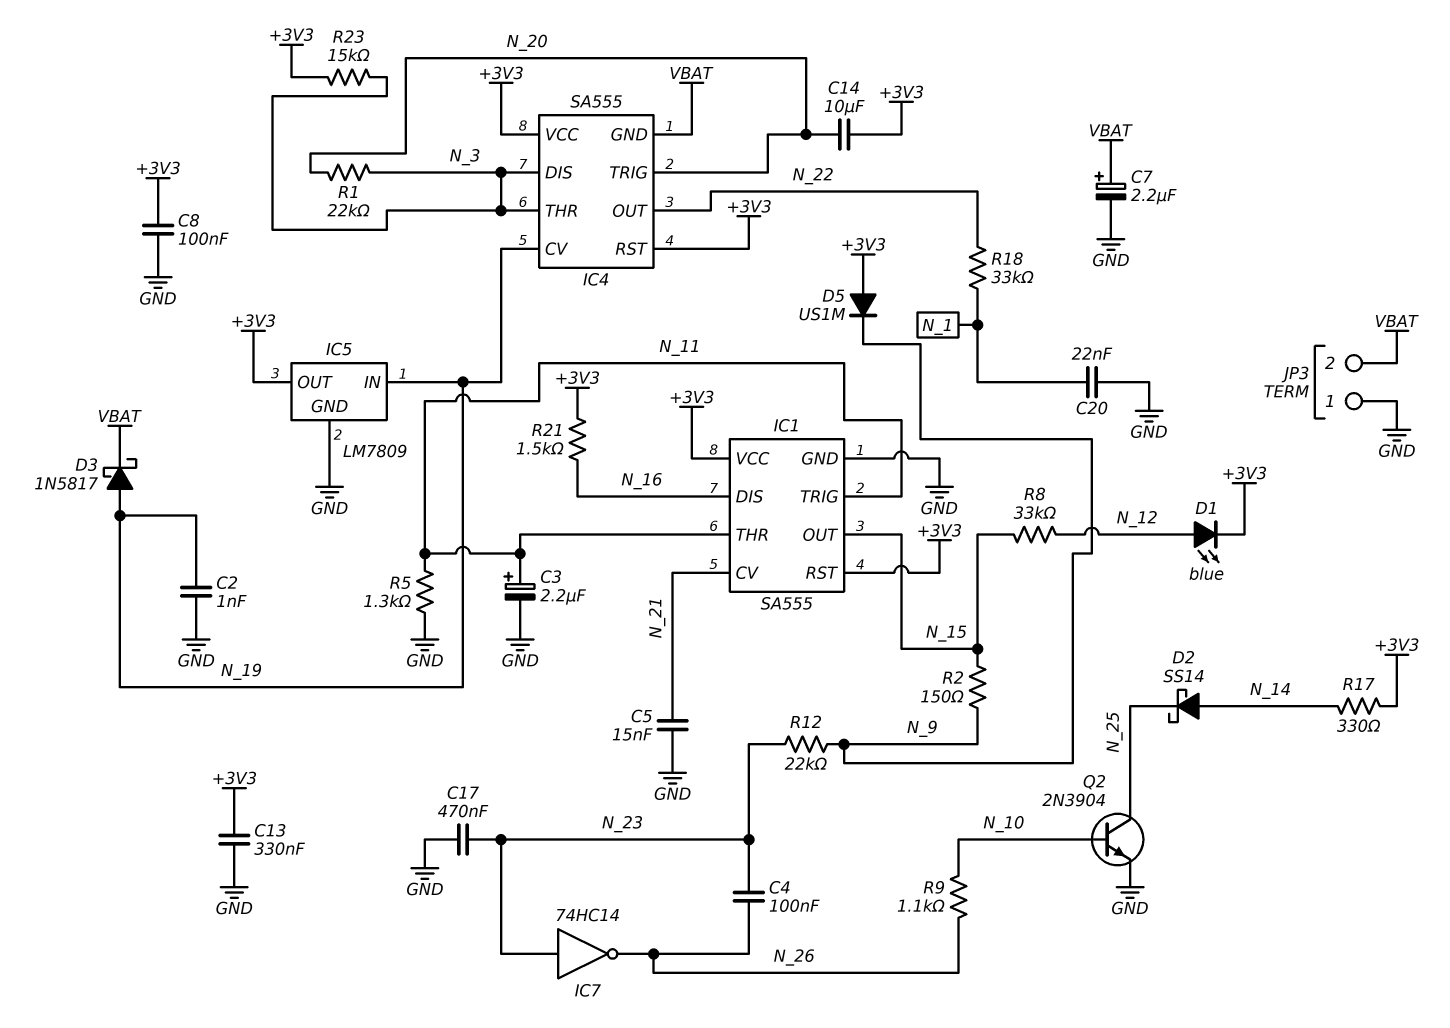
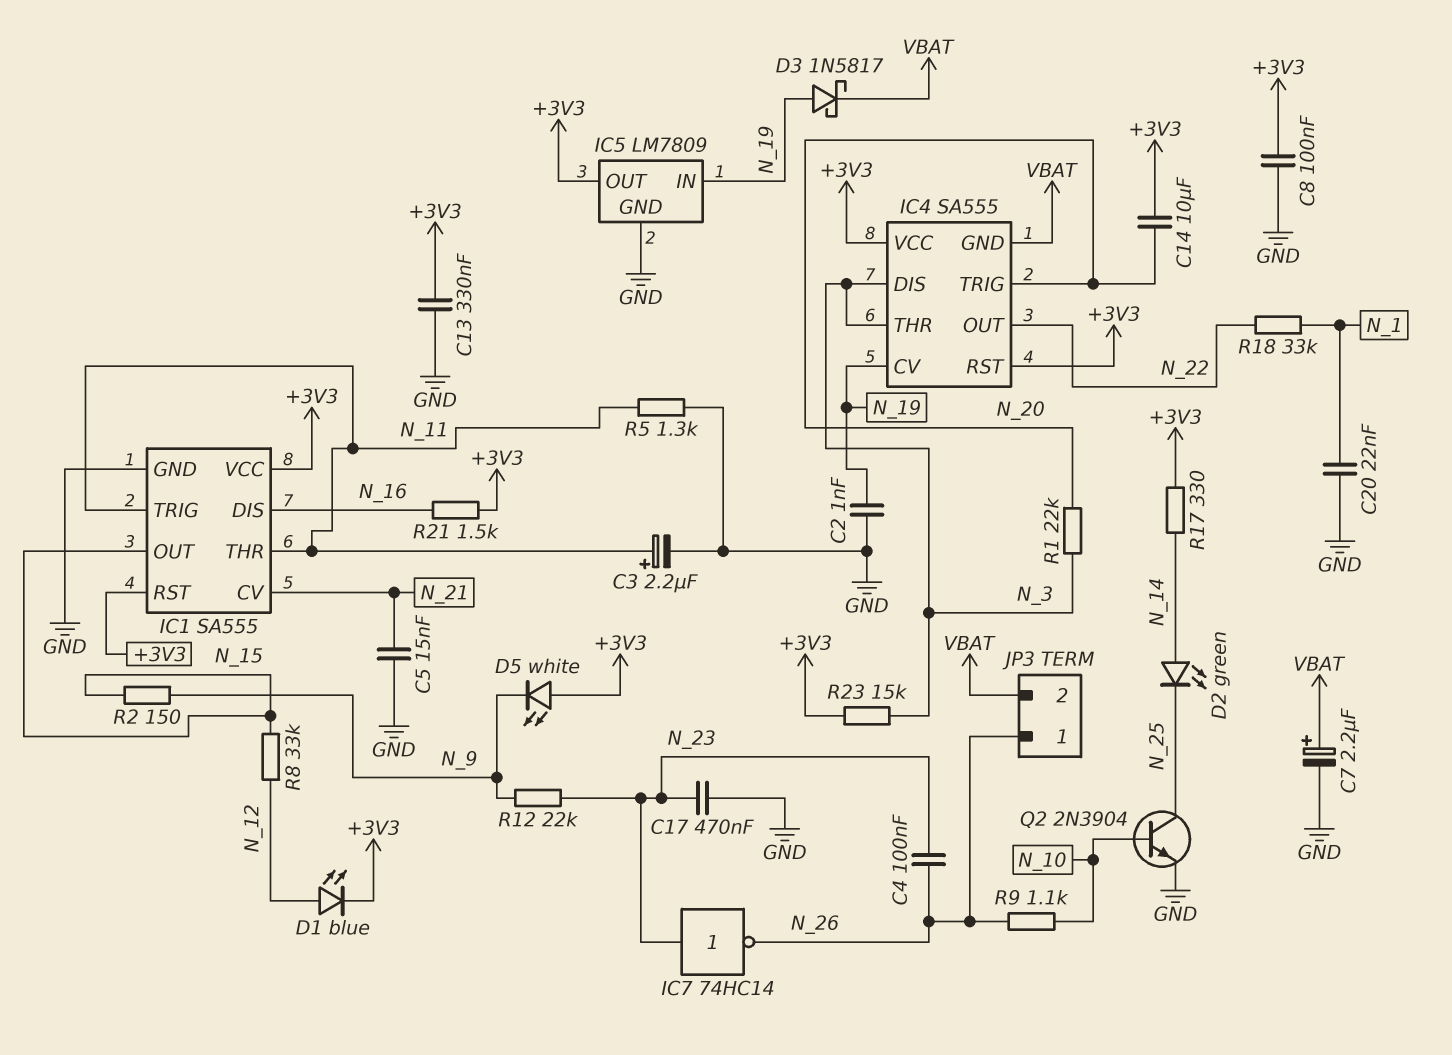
D2: schottky SS14 (A N_14, K N_25) -> LED green (A N_14, K N_25)
D5: diode US1M (A +3V3, K N_9) -> LED white (A +3V3, K N_9)
JP3 pin 1: GND -> N_26

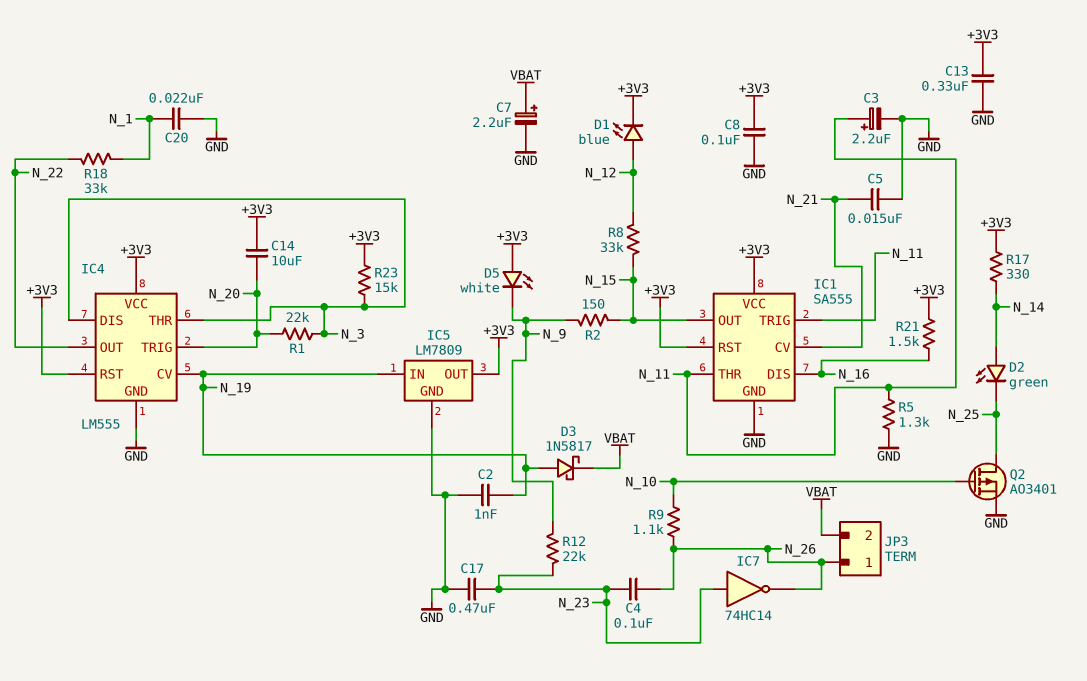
IC4: SA555 -> LM555
IC4 pin GND: VBAT -> GND
Q2: NPN 2N3904 (B N_10, C N_25, E GND) -> PMOS AO3401 (G N_10, D N_25, S GND)

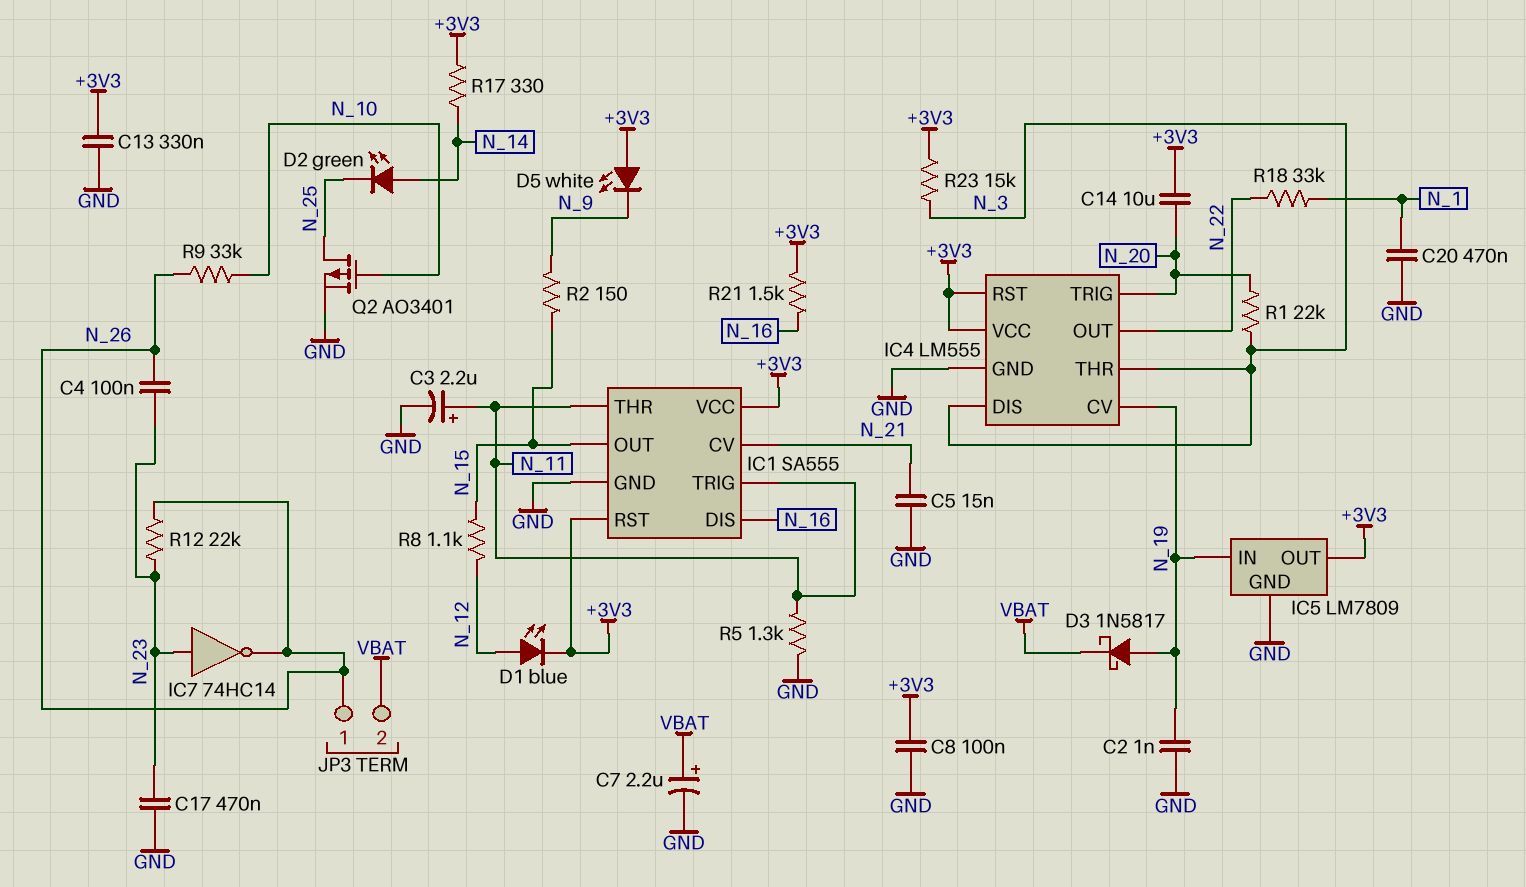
C20: 22nF (GND, N_1) -> 470nF (GND, N_1)
R8: 33k (N_12, N_15) -> 1.1k (N_12, N_15)
R9: 1.1k (N_10, N_26) -> 33k (N_10, N_26)
R12: 22k (N_9, N_23) -> 22k (N_23, N_26)

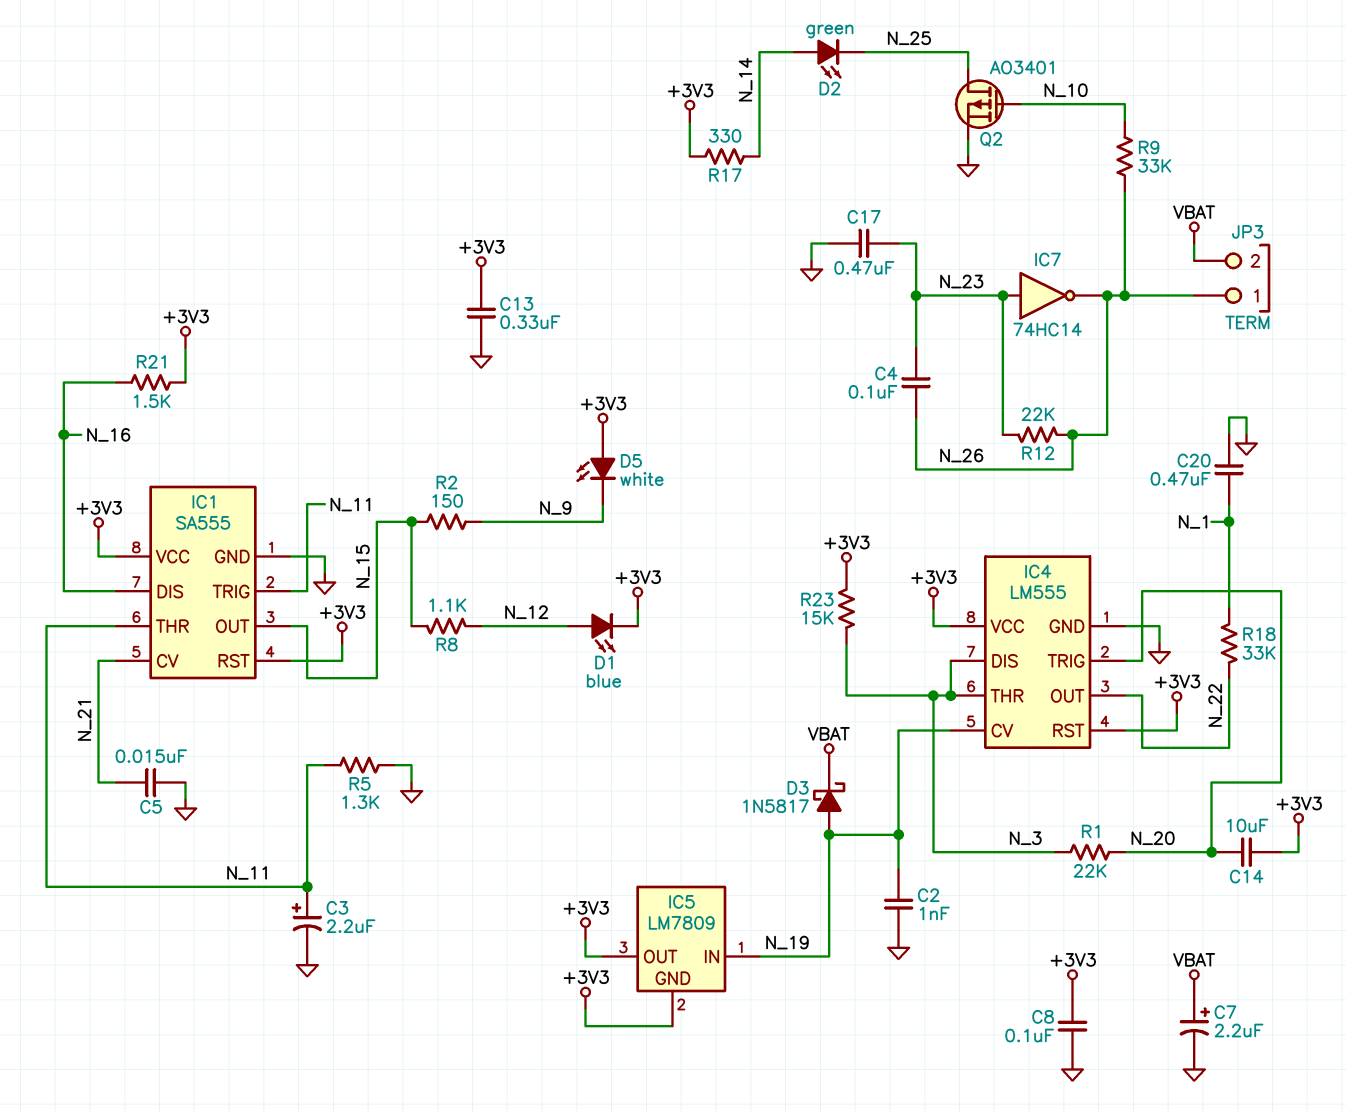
IC5 pin GND: GND -> +3V3

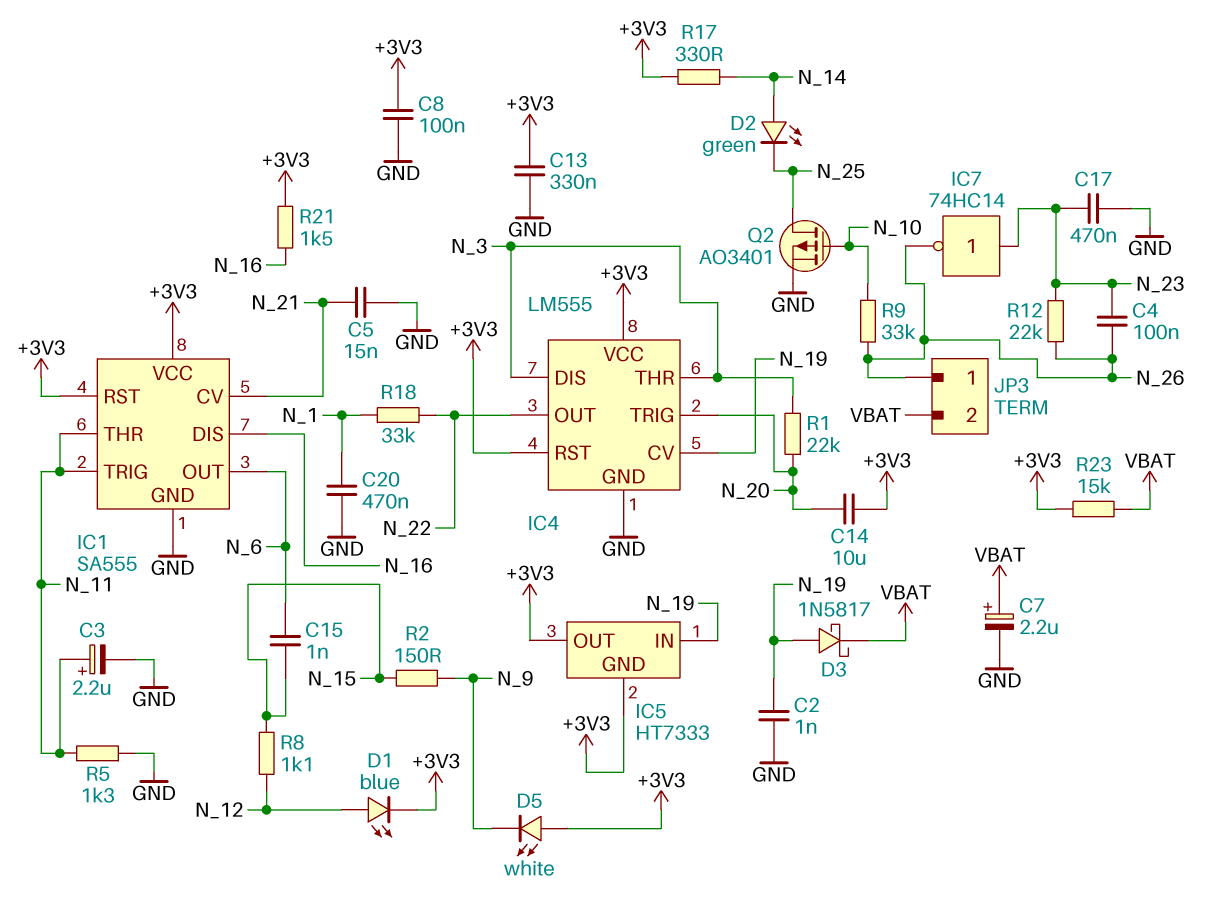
C15: none -> 1nF (N_6, N_15)
IC1 pin OUT: N_15 -> N_6
IC5: LM7809 -> HT7333
R23: 15k (+3V3, N_3) -> 15k (+3V3, VBAT)

